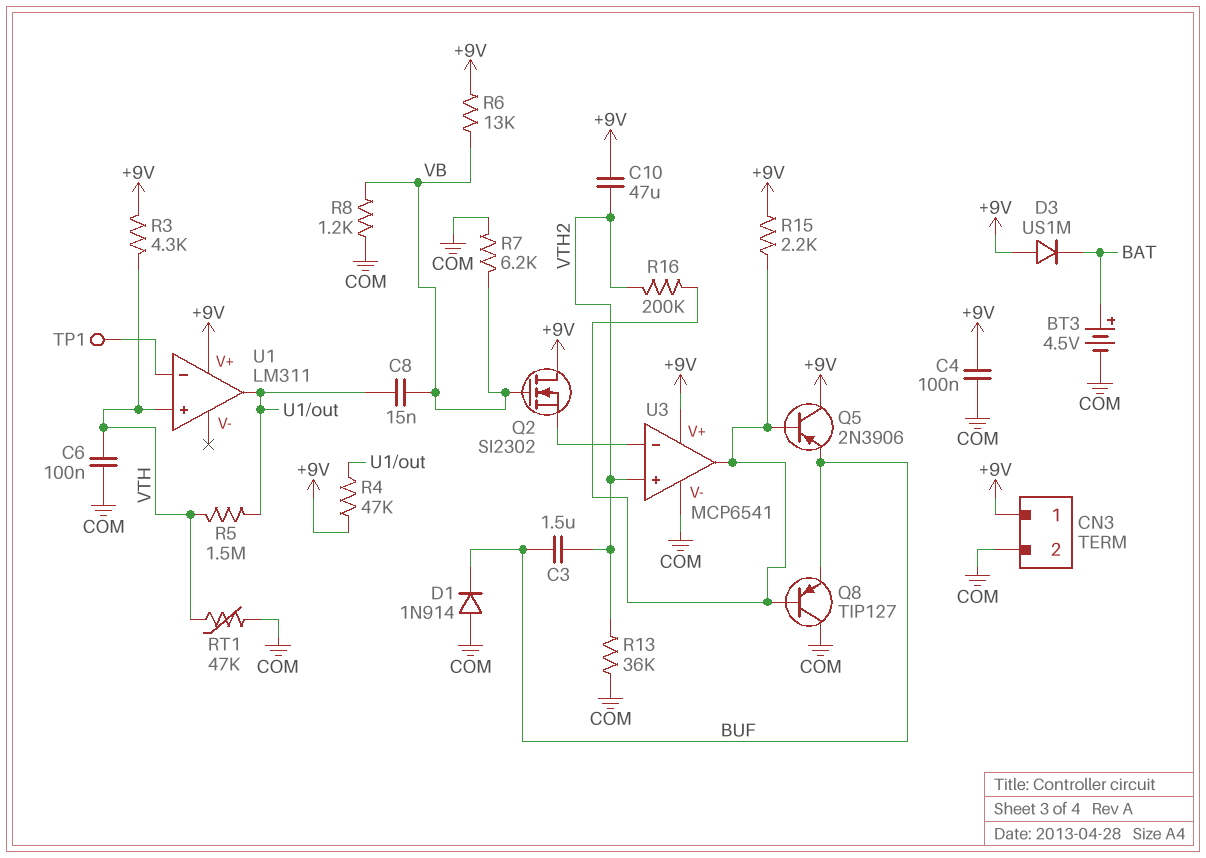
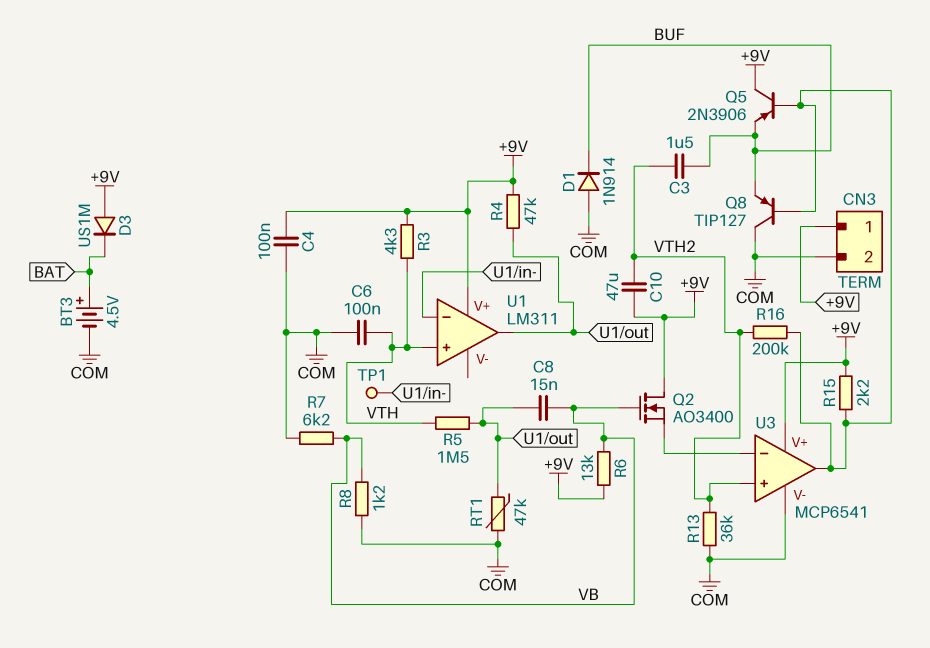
Q2: NMOS SI2302 (G VB, D +9V, S U3/in-) -> NMOS AO3400 (G VB, D +9V, S U3/in-)
RT1: 47k (COM, VTH) -> 47k (COM, U1/out)

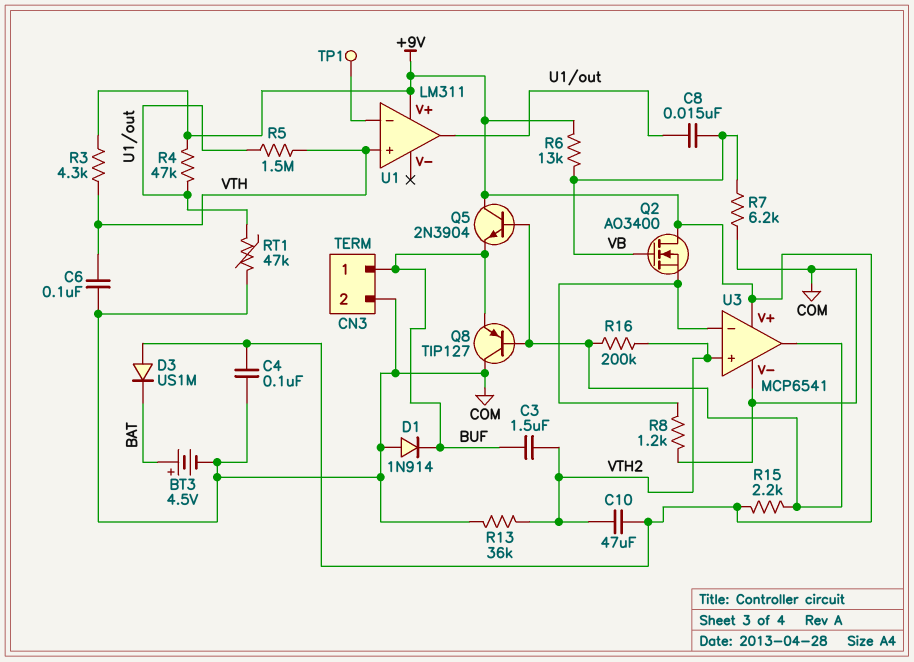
CN3 pin 1: +9V -> BUF
Q5: PNP 2N3906 (B U3/out, C +9V, E BUF) -> NPN 2N3904 (B U3/out, C +9V, E BUF)
R8: 1.2k (COM, VB) -> 1.2k (COM, U3/in-)

